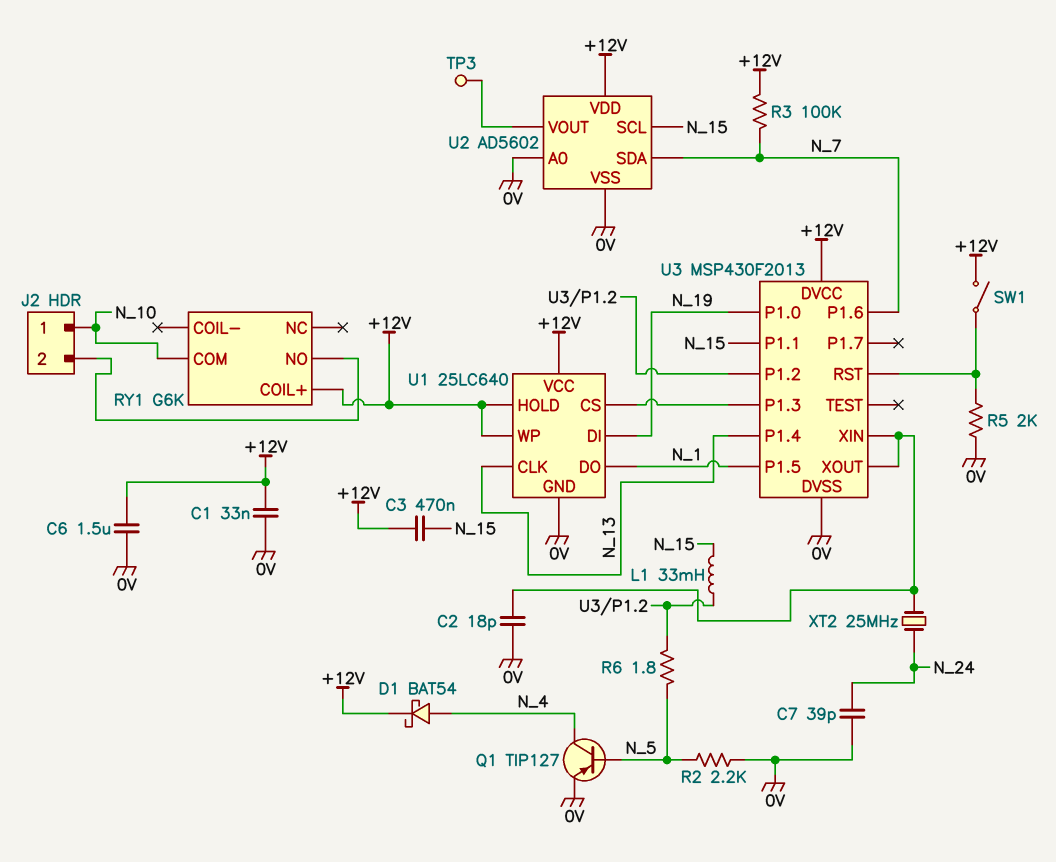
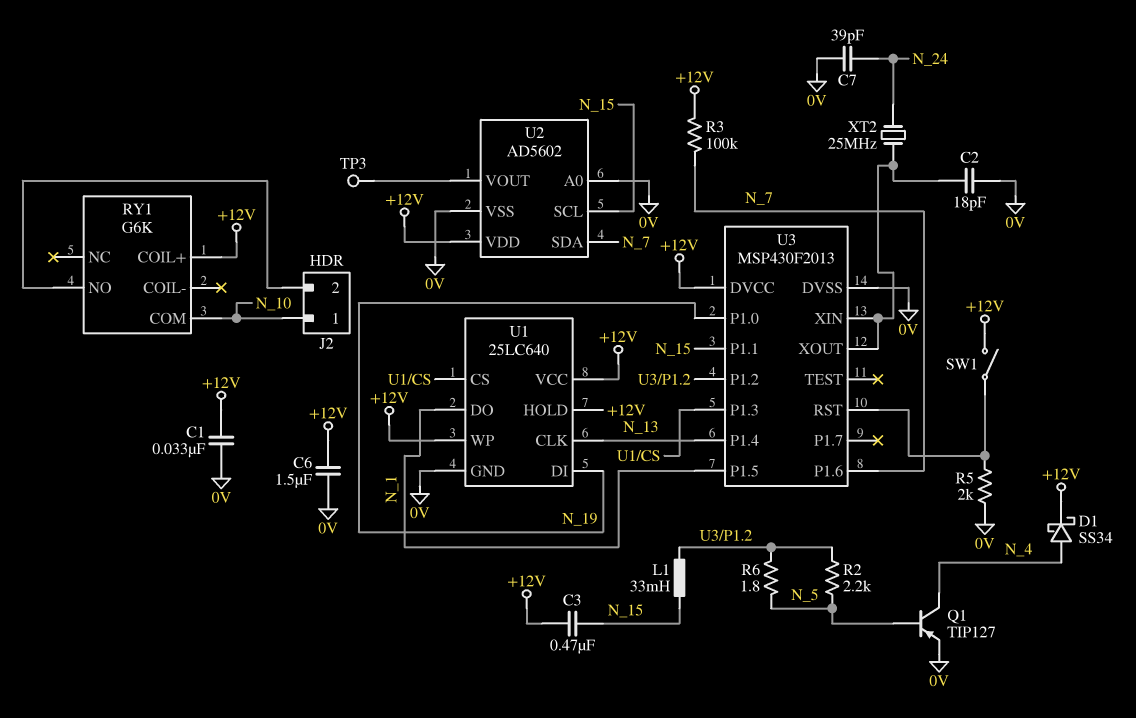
D1: schottky BAT54 (A N_4, K +12V) -> schottky SS34 (A N_4, K +12V)
R2: 2.2k (0V, N_5) -> 2.2k (N_5, U3/P1.2)

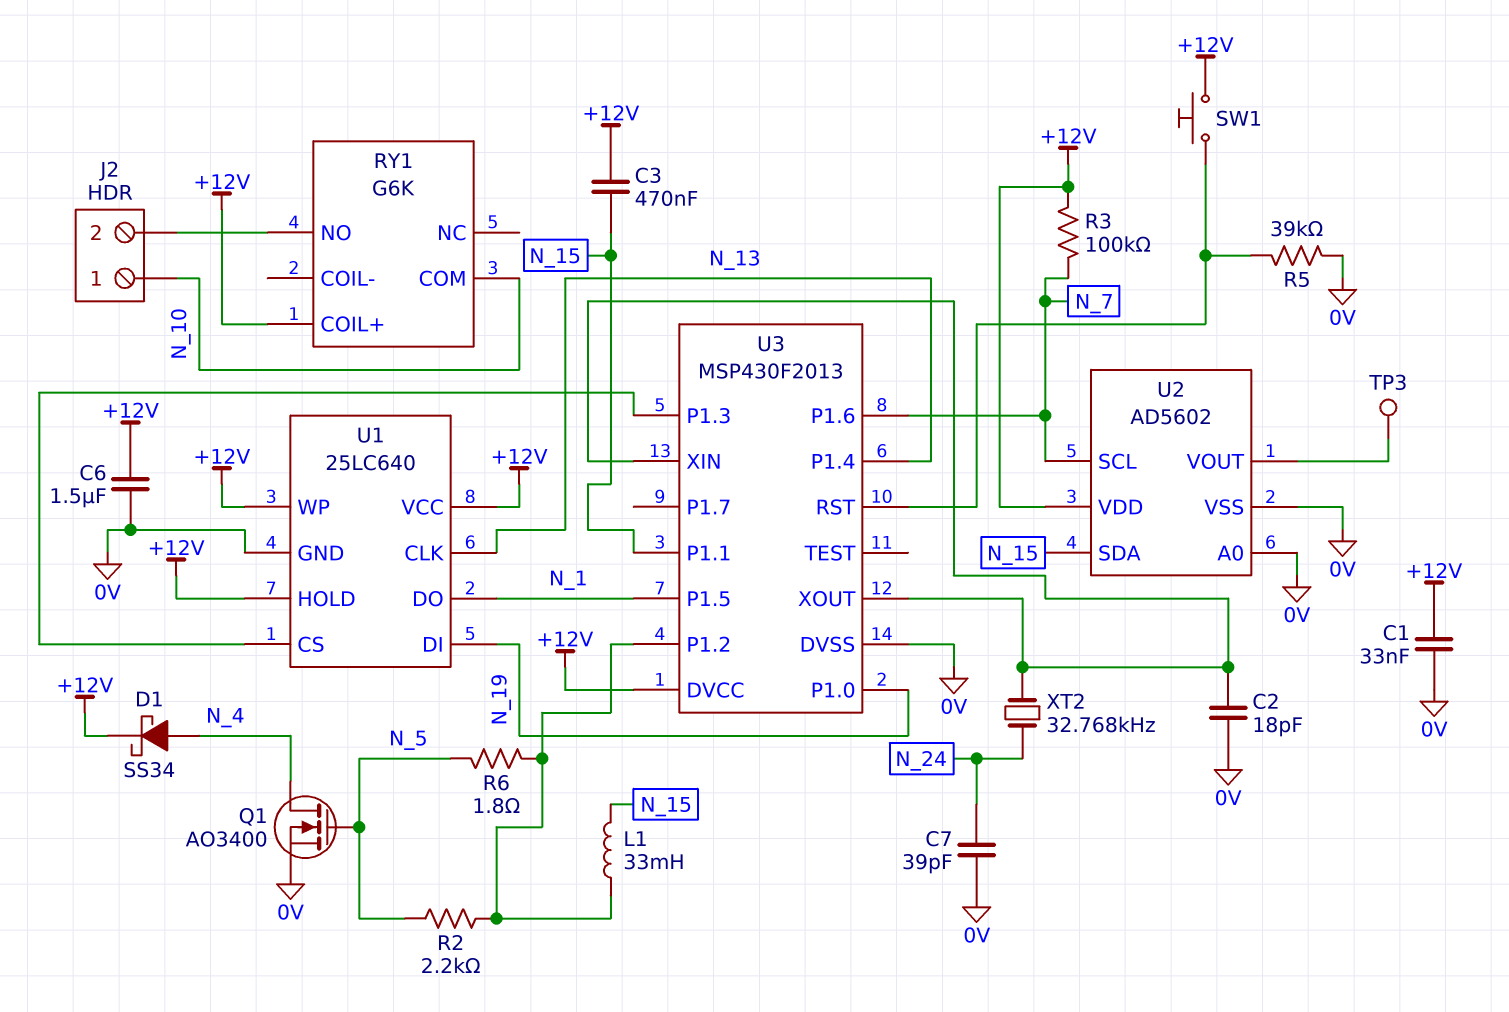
Q1: PNP TIP127 (B N_5, C N_4, E 0V) -> NMOS AO3400 (G N_5, D N_4, S 0V)
R5: 2k (0V, U3/RST) -> 39k (0V, U3/RST)
SW1: switch (+12V, U3/RST) -> button (+12V, U3/RST)
U2 pin SCL: N_15 -> N_7
U2 pin SDA: N_7 -> N_15
XT2: 25MHz (N_24, U3/XIN) -> 32.768kHz (N_24, U3/XIN)

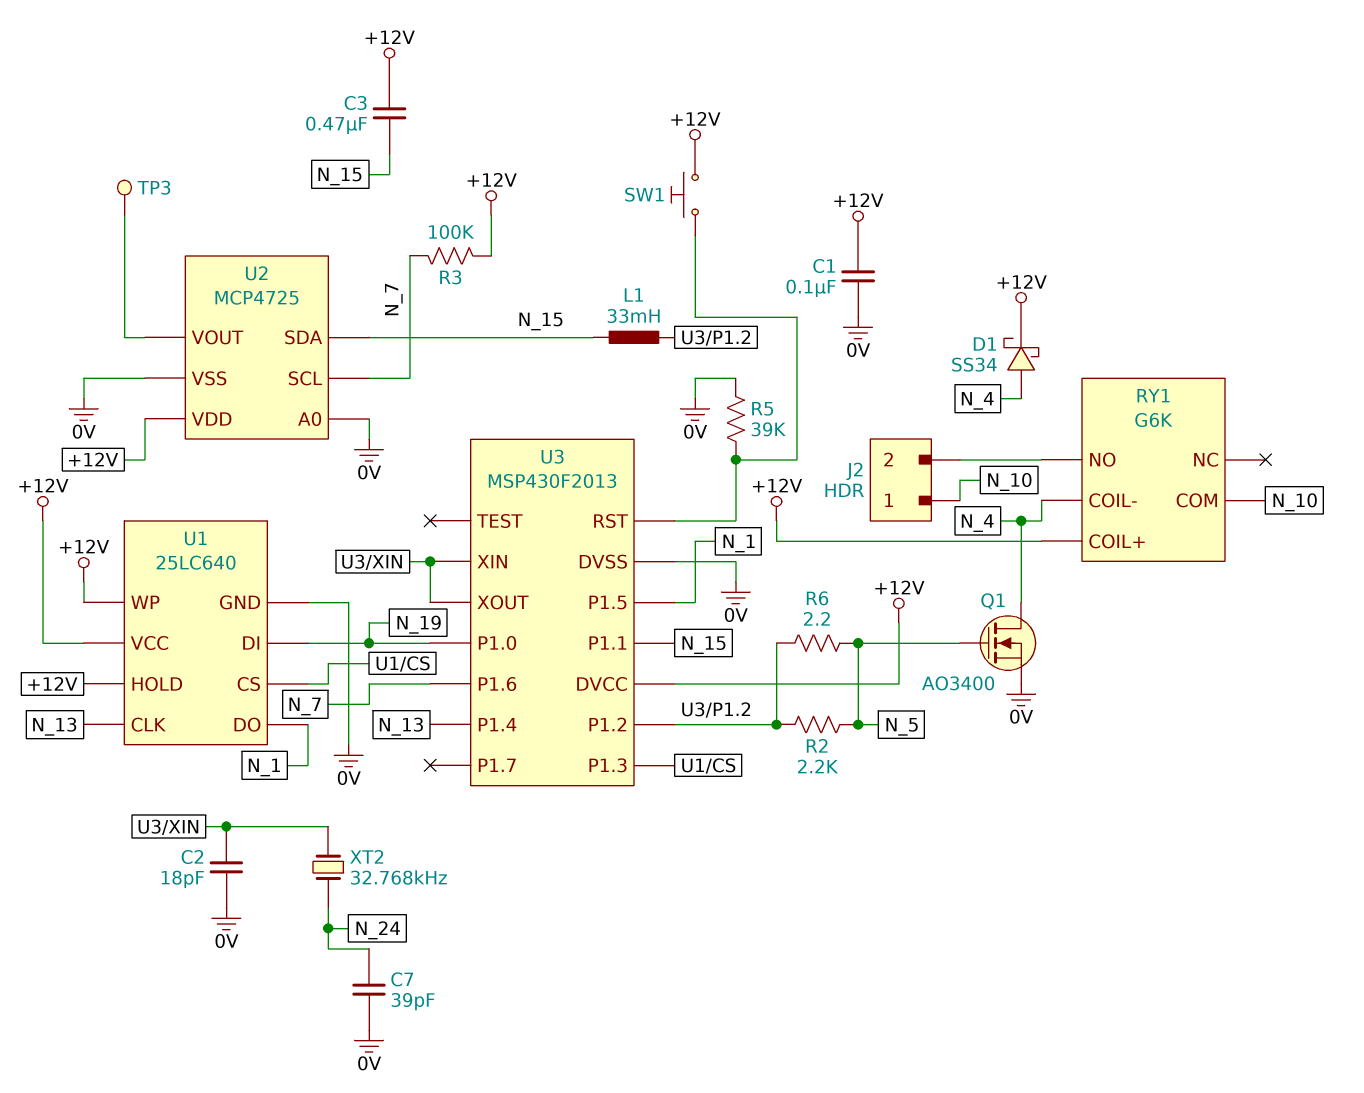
C1: 33nF (+12V, 0V) -> 100nF (+12V, 0V)
C6: 1.5uF (+12V, 0V) -> none
R6: 1.8 (N_5, U3/P1.2) -> 2.2 (N_5, U3/P1.2)
RY1 pin COIL-: none -> N_4
U2: AD5602 -> MCP4725

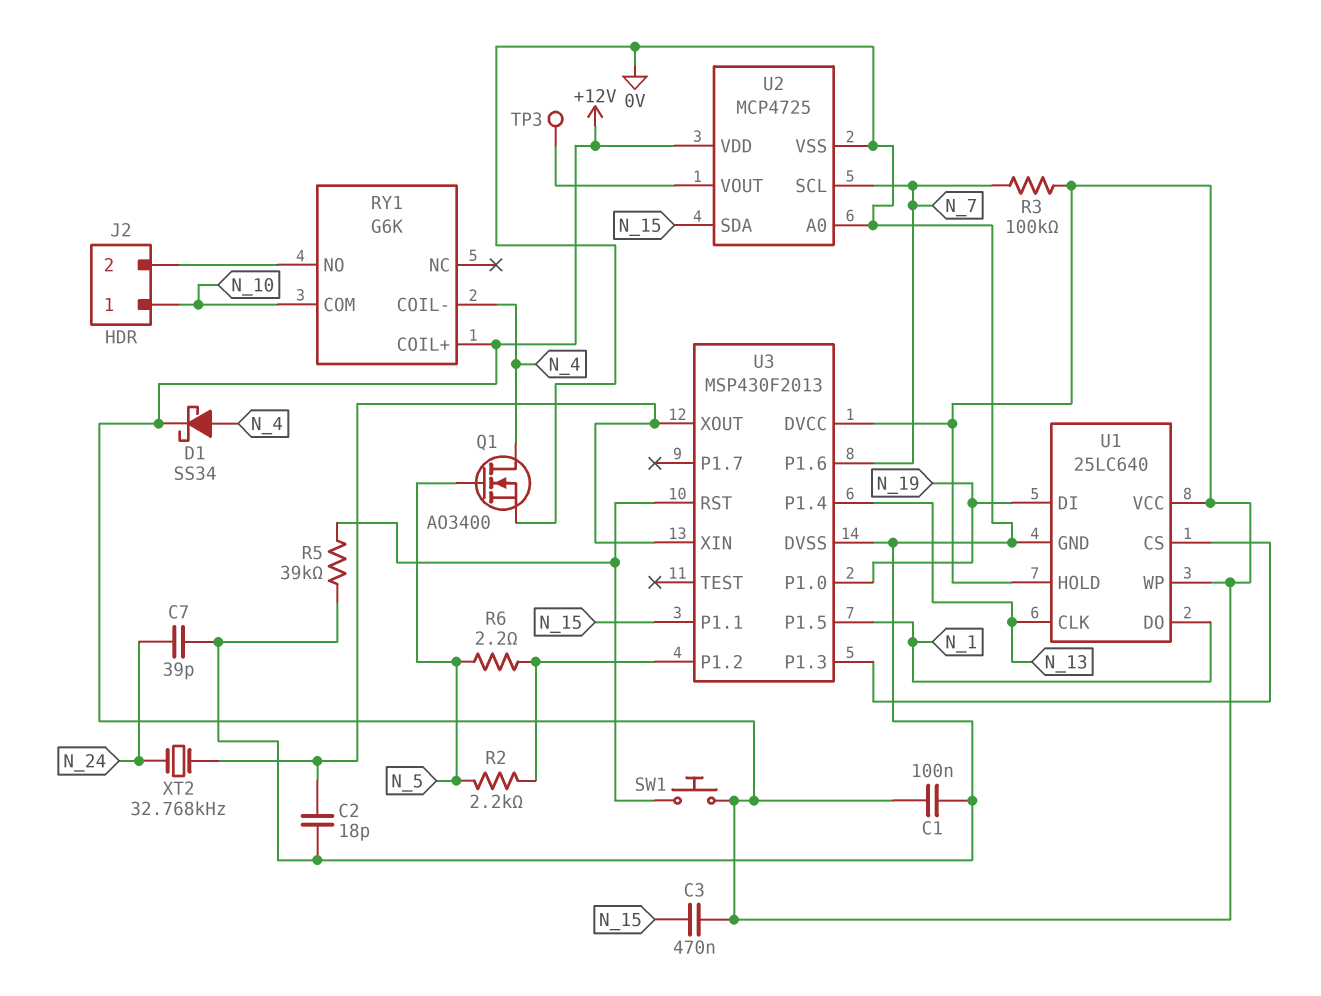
L1: 33mH (N_15, U3/P1.2) -> none

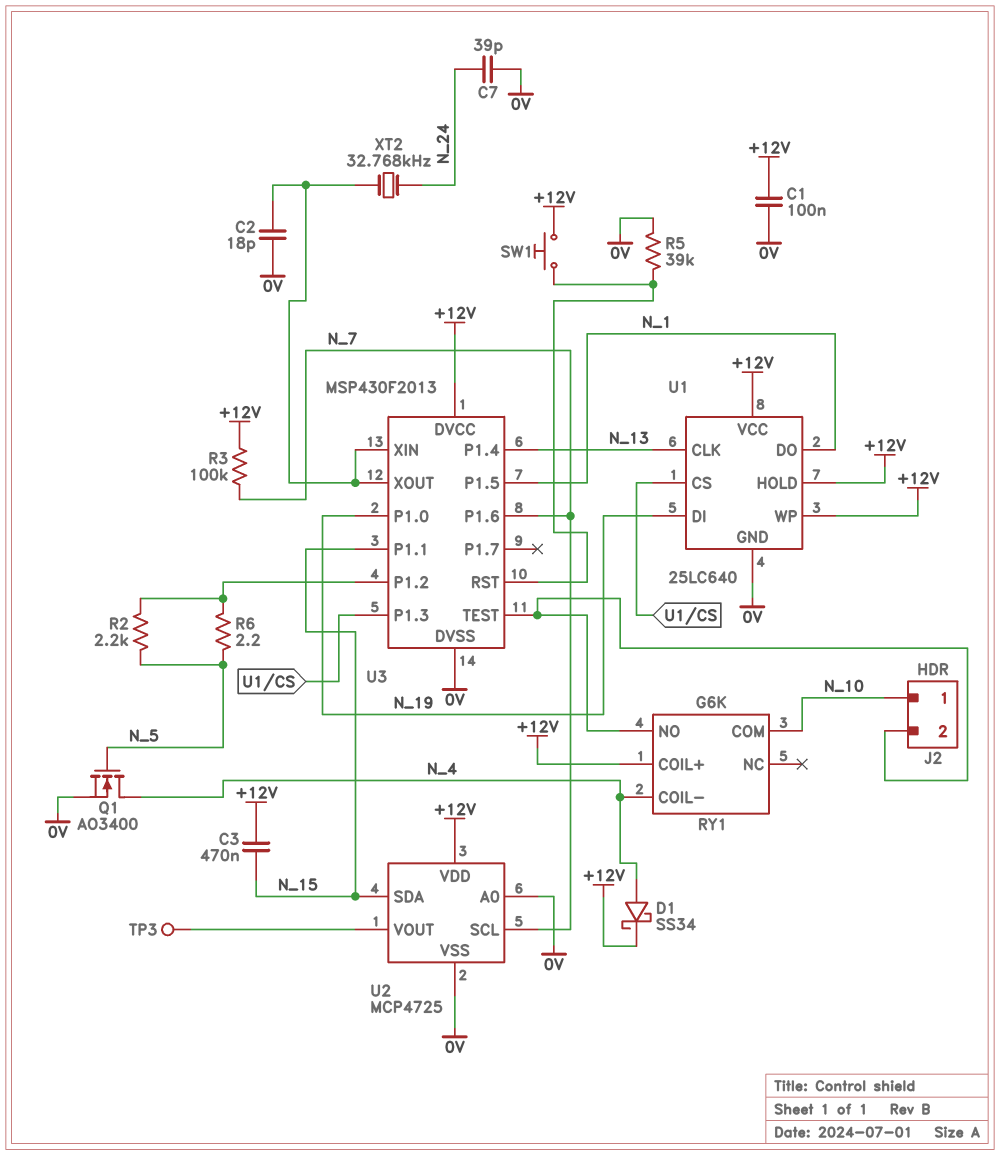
U3 pin TEST: none -> J2/2

